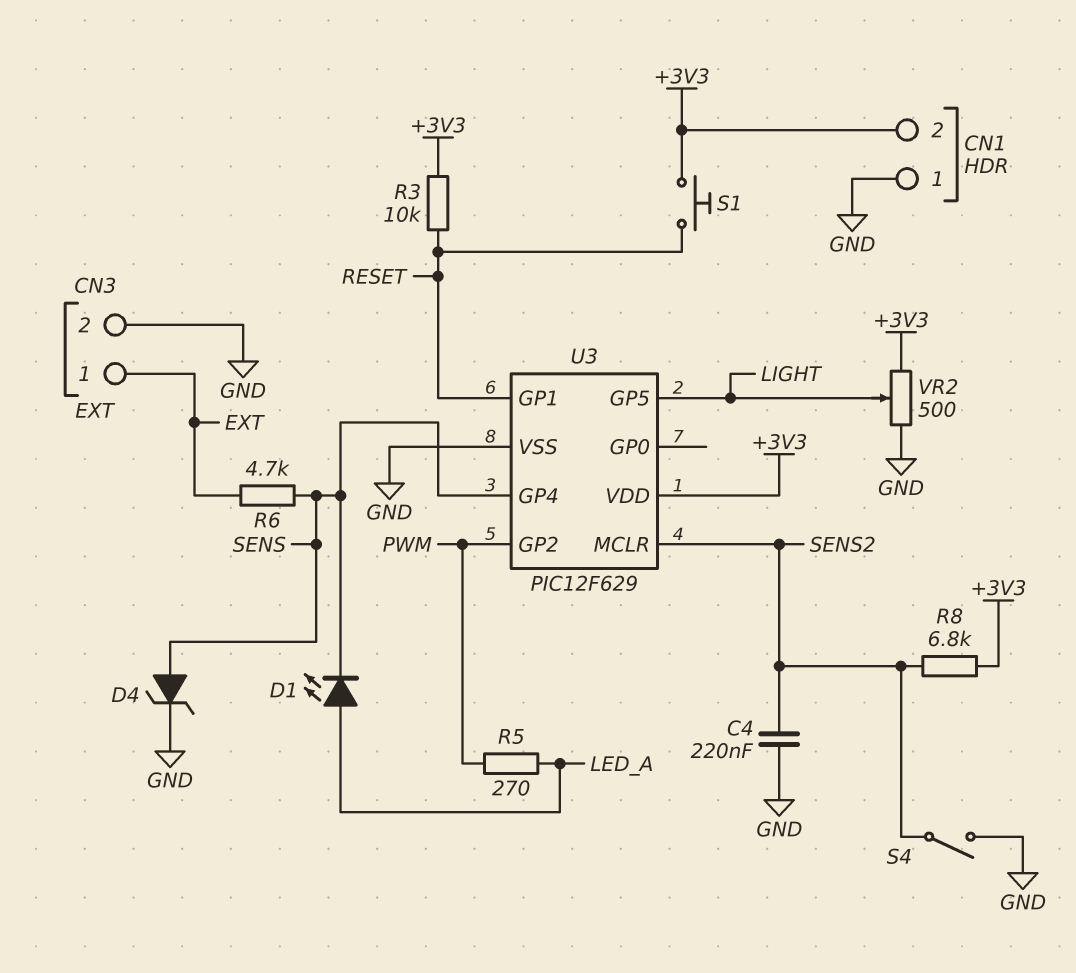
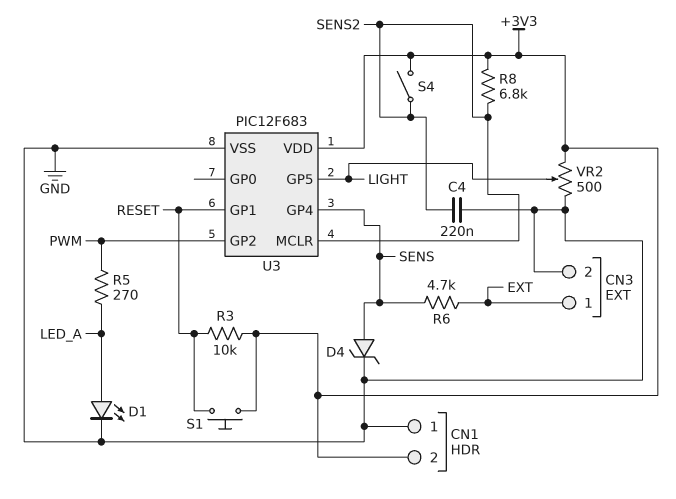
D1: LED (A LED_A, K SENS) -> LED (A LED_A, K GND)
S4: switch (GND, SENS2) -> switch (+3V3, SENS2)
U3: PIC12F629 -> PIC12F683

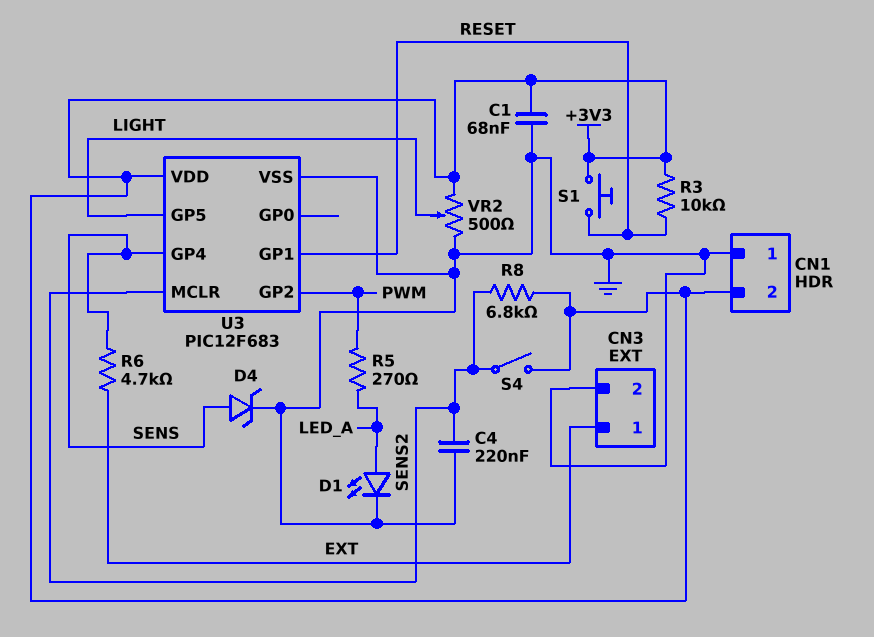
C1: none -> 68nF (+3V3, GND)

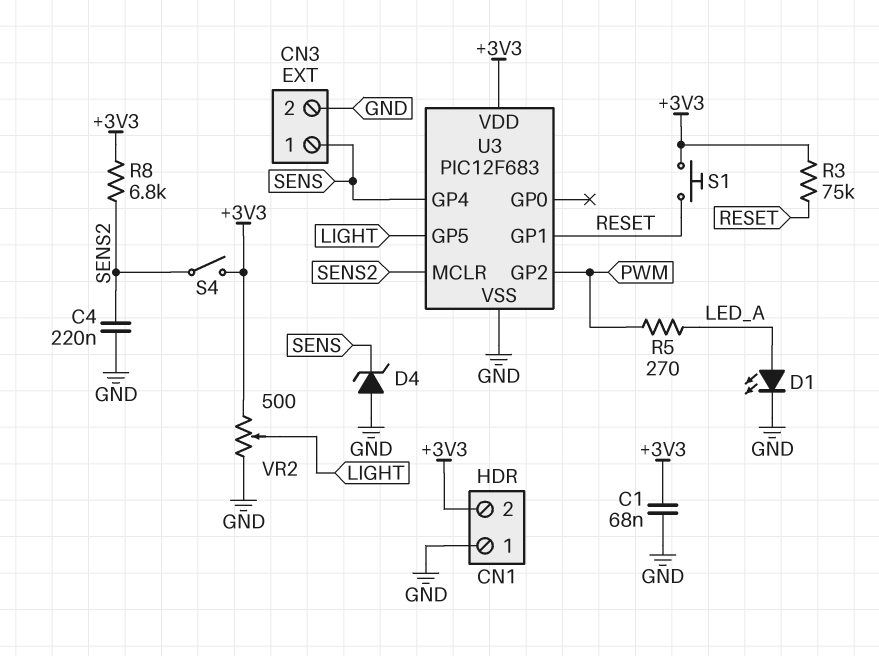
CN3 pin 1: EXT -> SENS
D4: zener (A SENS, K GND) -> zener (A GND, K SENS)
R3: 10k (+3V3, RESET) -> 75k (+3V3, RESET)
R6: 4.7k (EXT, SENS) -> none

